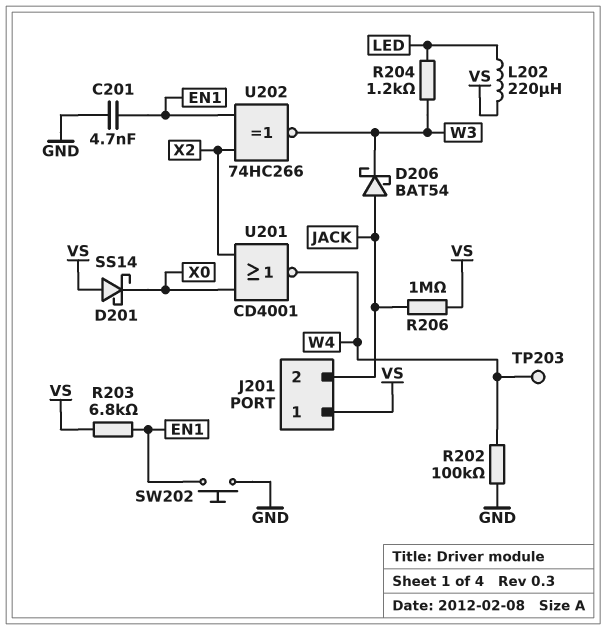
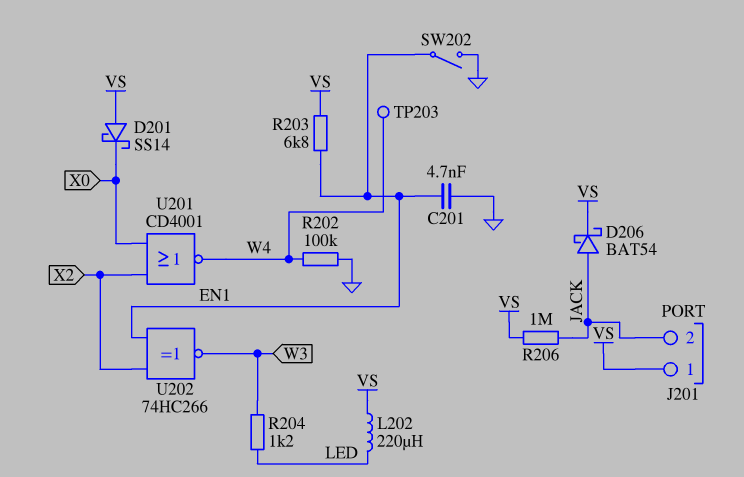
D206: schottky BAT54 (A JACK, K W3) -> schottky BAT54 (A JACK, K VS)
SW202: button (EN1, GND) -> switch (EN1, GND)

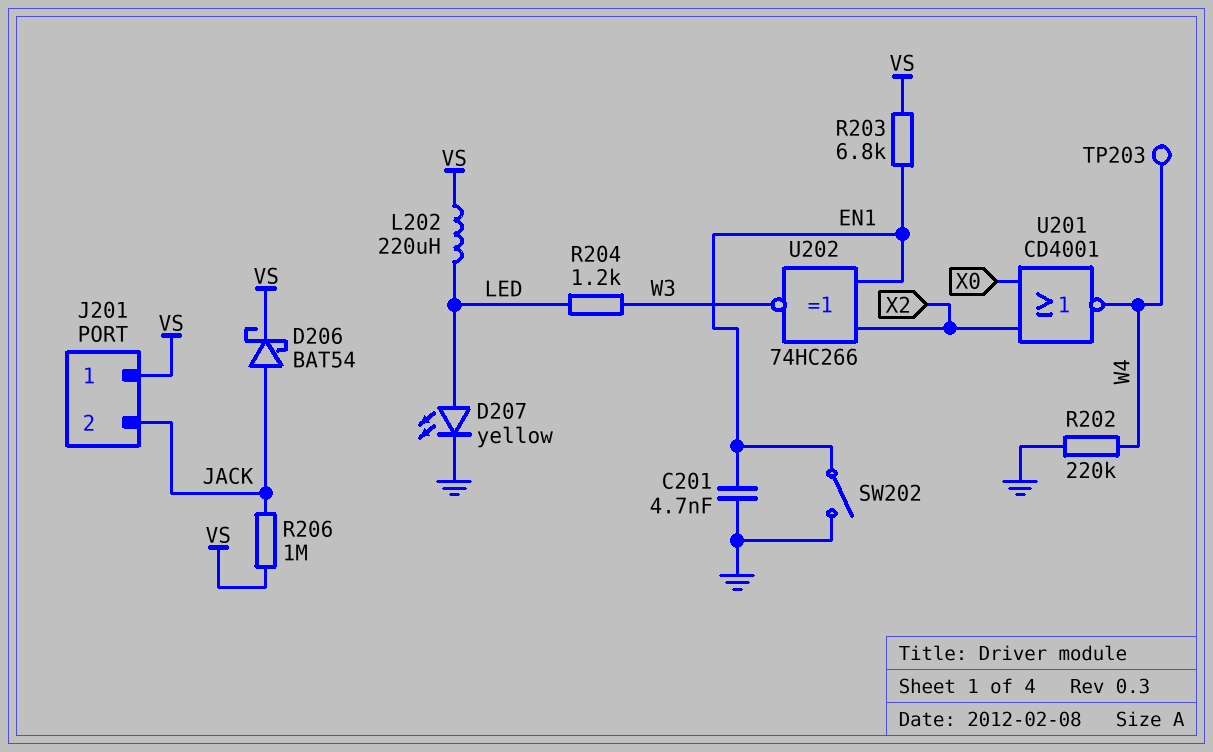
D201: schottky SS14 (A VS, K X0) -> none
D207: none -> LED yellow (A LED, K GND)
R202: 100k (GND, W4) -> 220k (GND, W4)

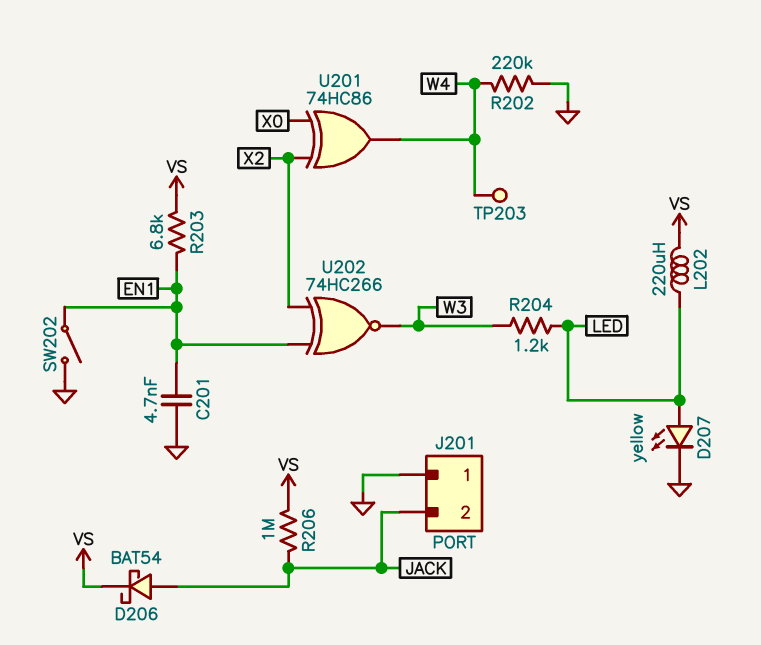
J201 pin 1: VS -> GND
U201: NOR CD4001 (in X0, in X2, out W4) -> XOR 74HC86 (in X0, in X2, out W4)

